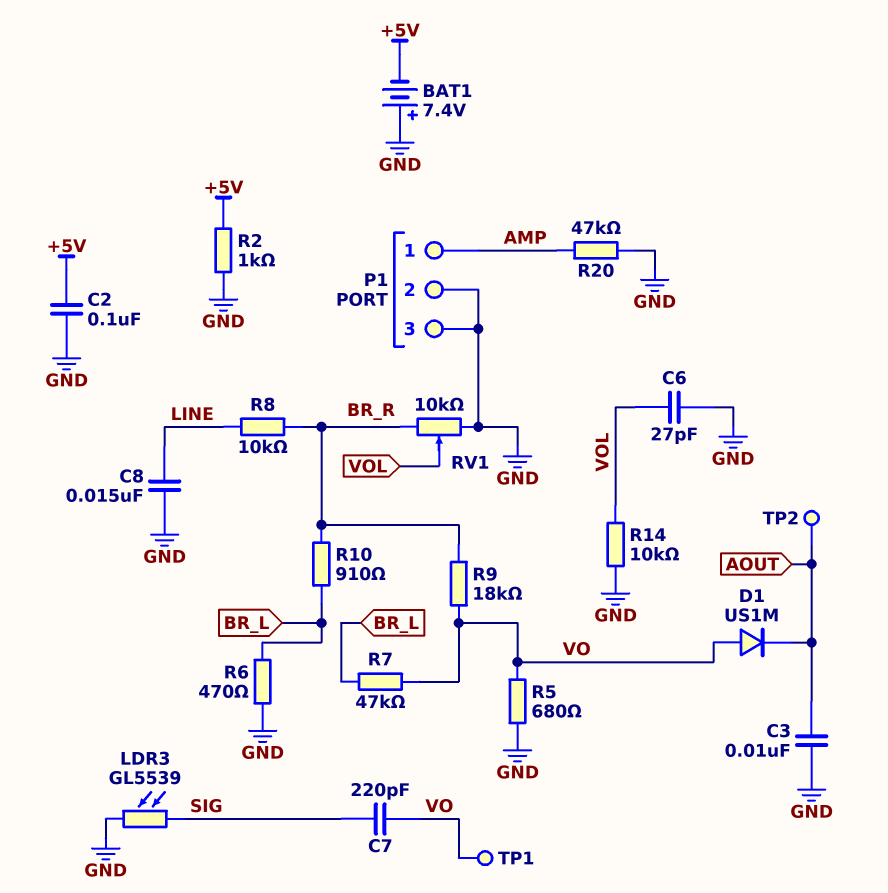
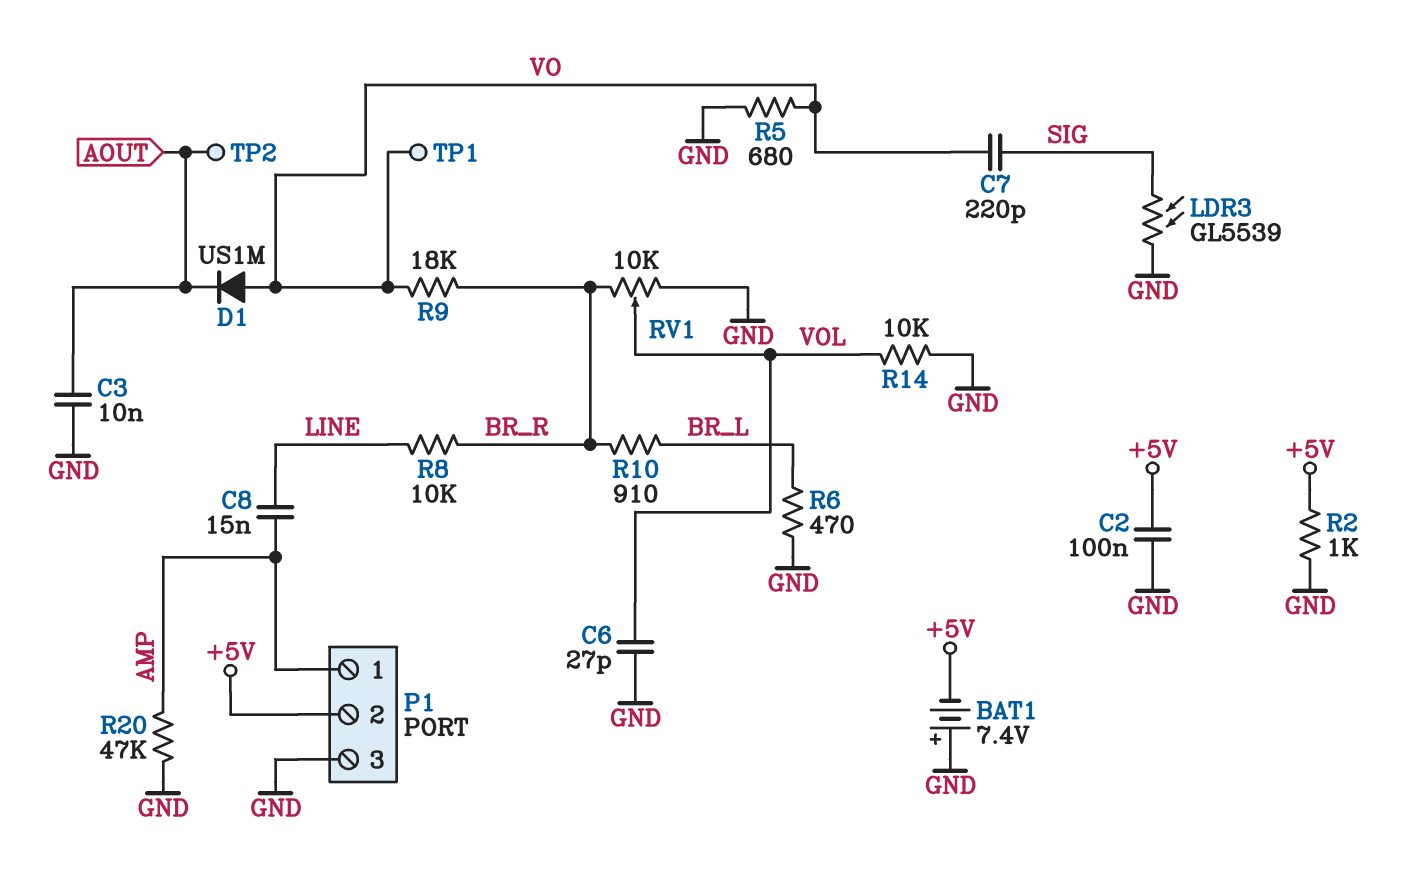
C8: 15nF (GND, LINE) -> 15nF (AMP, LINE)
P1 pin 2: GND -> +5V
R7: 47k (BR_L, VO) -> none

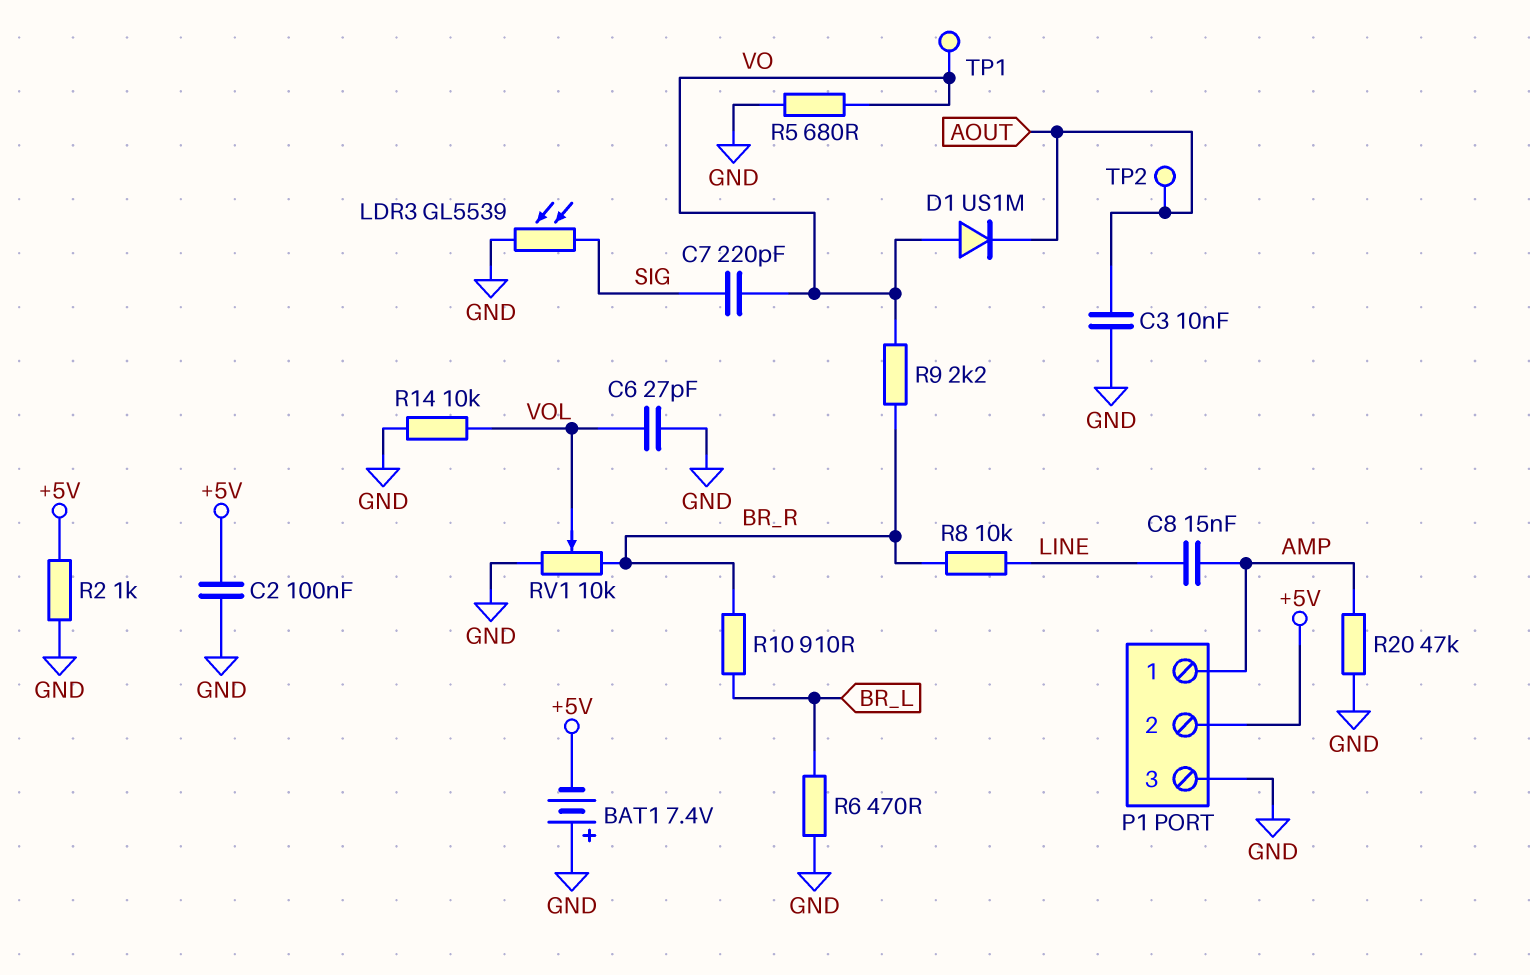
R9: 18k (BR_R, VO) -> 2.2k (BR_R, VO)

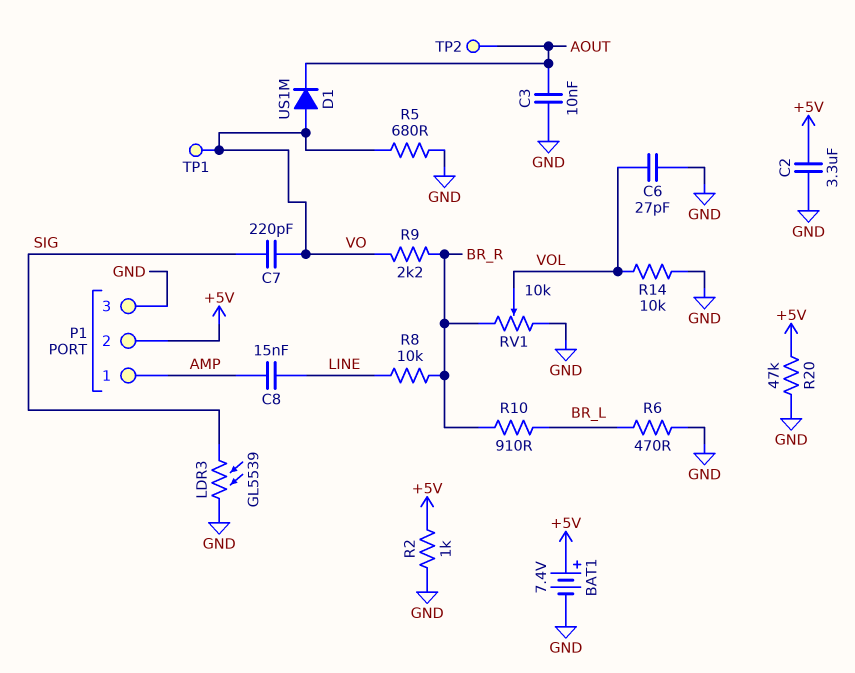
BAT1: 7.4V (plus GND, minus +5V) -> 7.4V (plus +5V, minus GND)
C2: 100nF (+5V, GND) -> 3.3uF (+5V, GND)
R20: 47k (AMP, GND) -> 47k (+5V, GND)

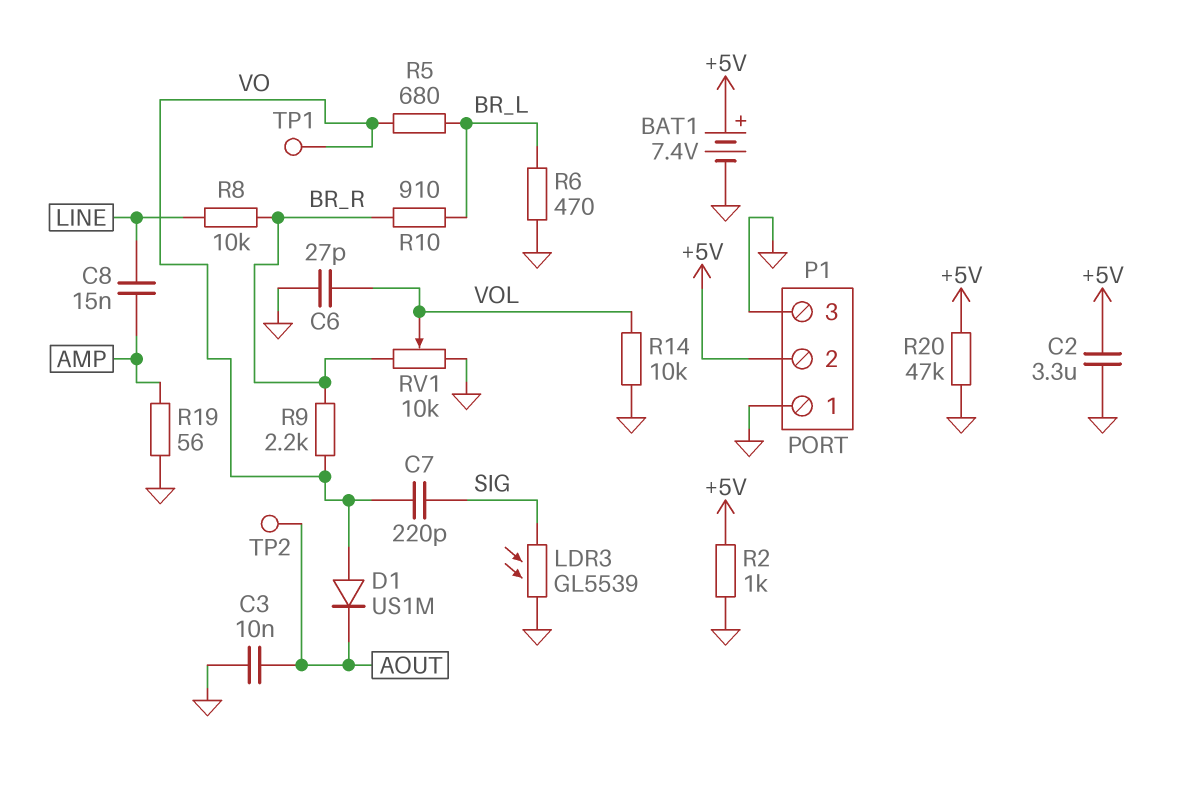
P1 pin 1: AMP -> GND
R5: 680 (GND, VO) -> 680 (BR_L, VO)
R19: none -> 56 (AMP, GND)

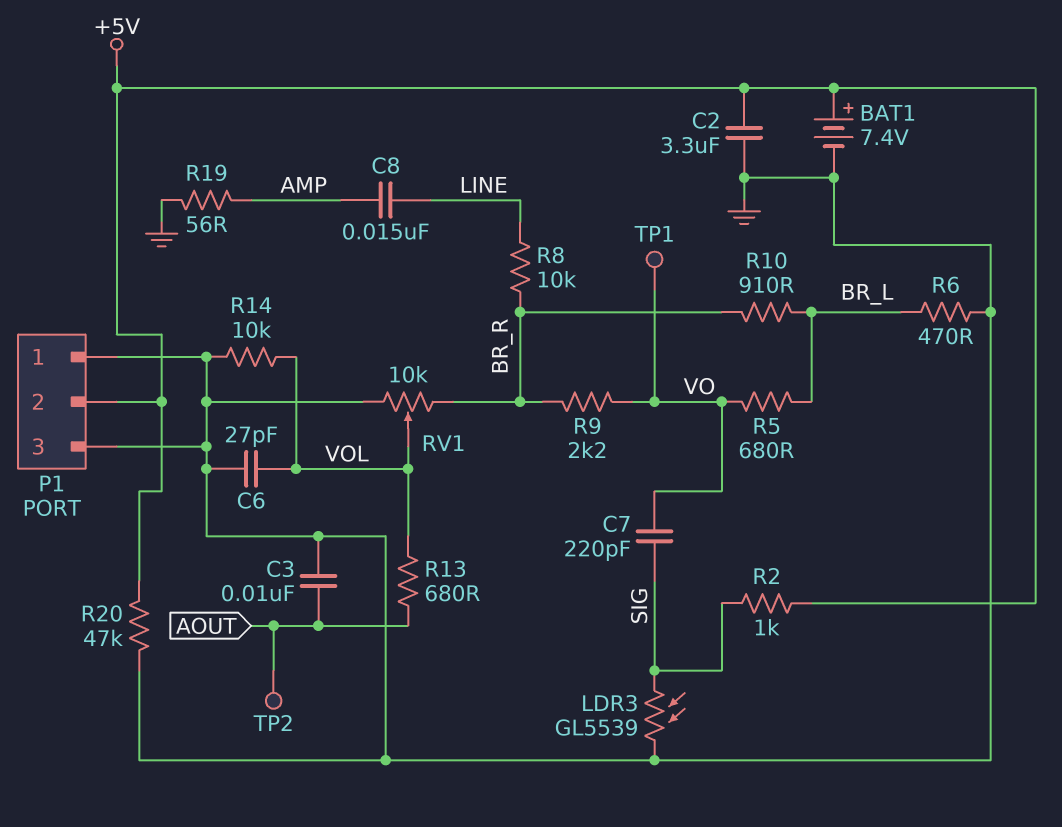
D1: diode US1M (A VO, K AOUT) -> none
R2: 1k (+5V, GND) -> 1k (+5V, SIG)
R13: none -> 680 (AOUT, VOL)

